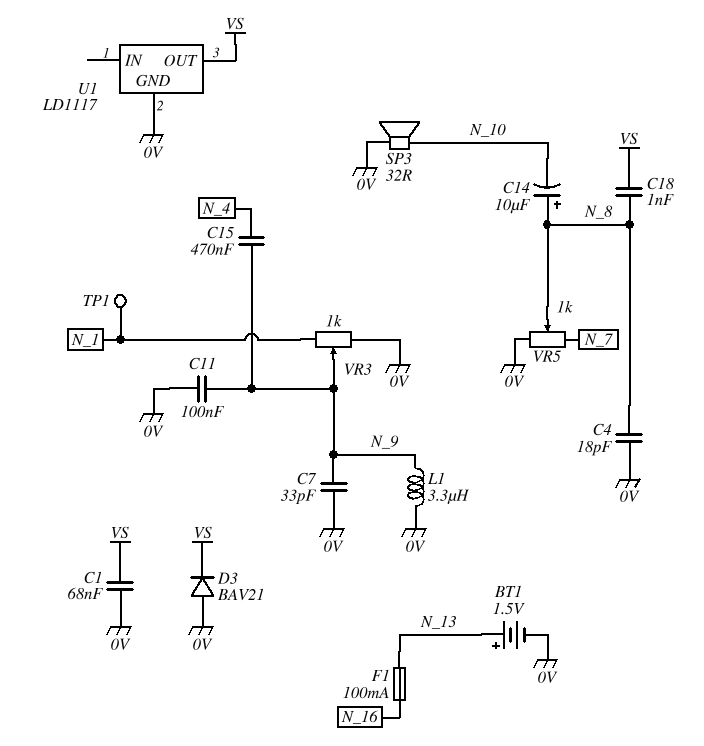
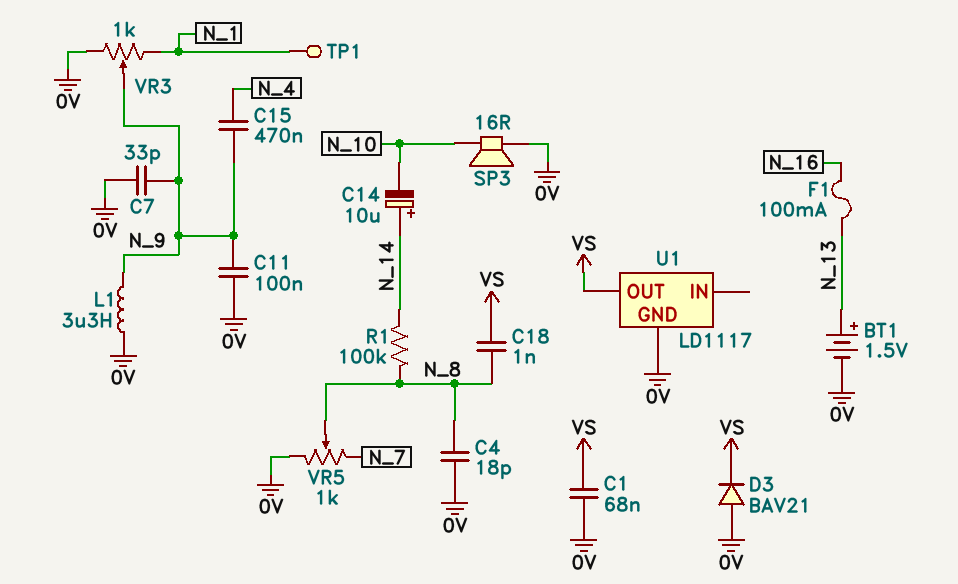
C14: 10uF (plus N_8, minus N_10) -> 10uF (plus N_14, minus N_10)
R1: none -> 100k (N_8, N_14)
SP3: speaker 32R (0V, N_10) -> speaker 16R (0V, N_10)

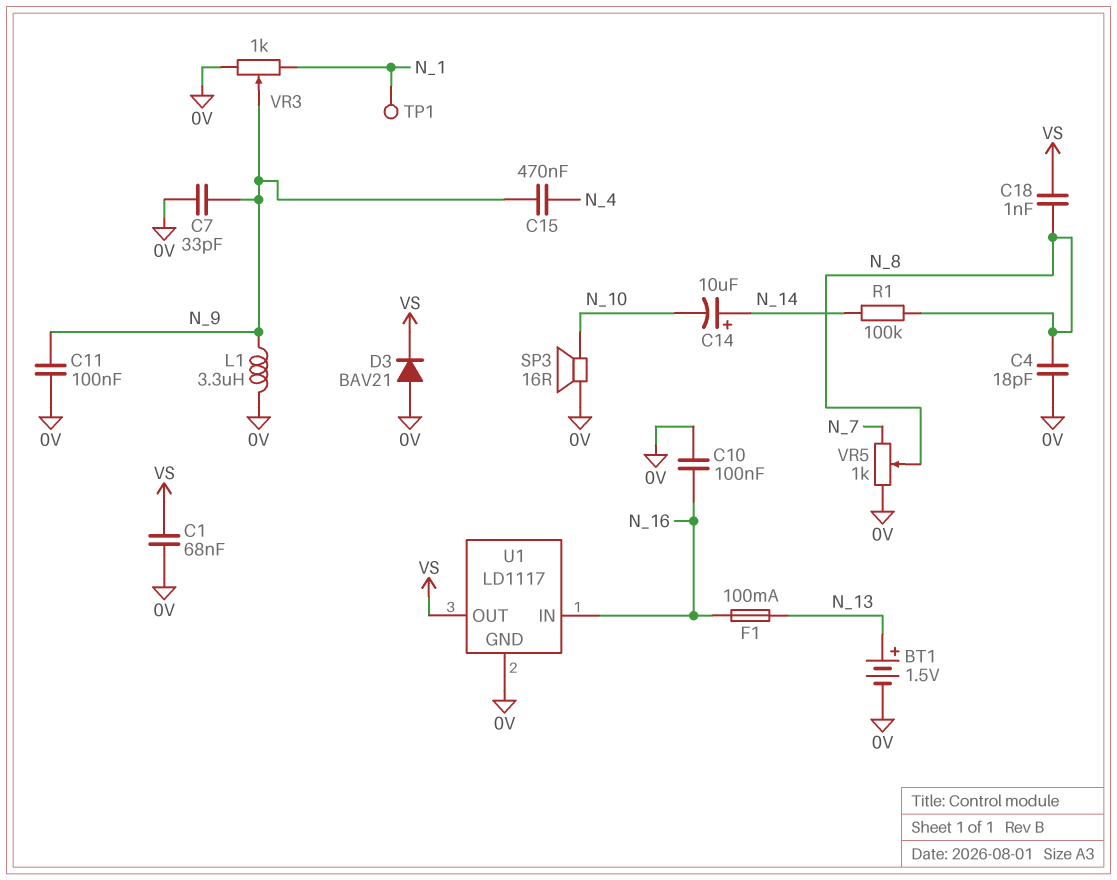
C10: none -> 100nF (0V, N_16)
U1 pin IN: none -> N_16

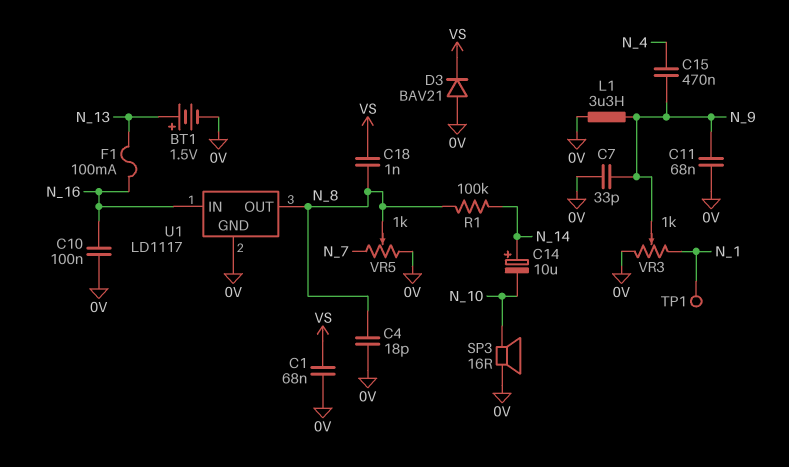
C11: 100nF (0V, N_9) -> 68nF (0V, N_9)
U1 pin OUT: VS -> N_8

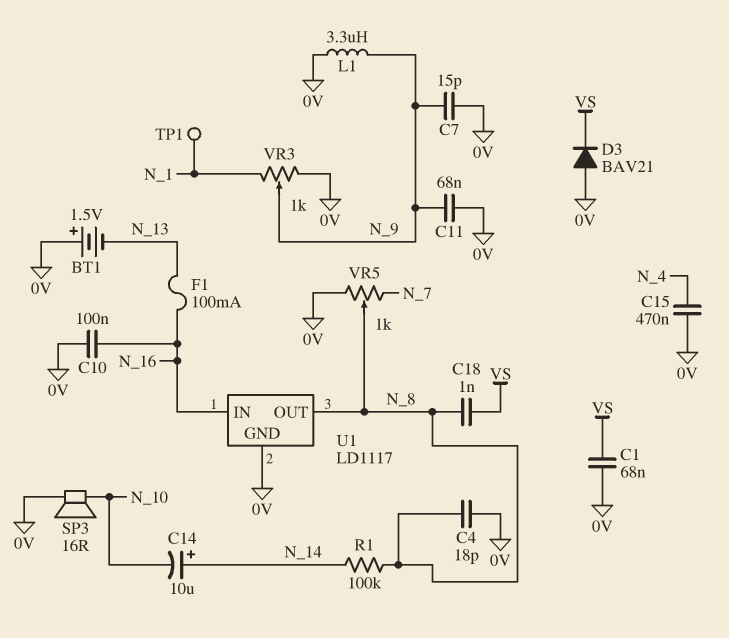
BT1: 1.5V (plus N_13, minus 0V) -> 1.5V (plus 0V, minus N_13)
C7: 33pF (0V, N_9) -> 15pF (0V, N_9)
C15: 470nF (N_4, N_9) -> 470nF (0V, N_4)

